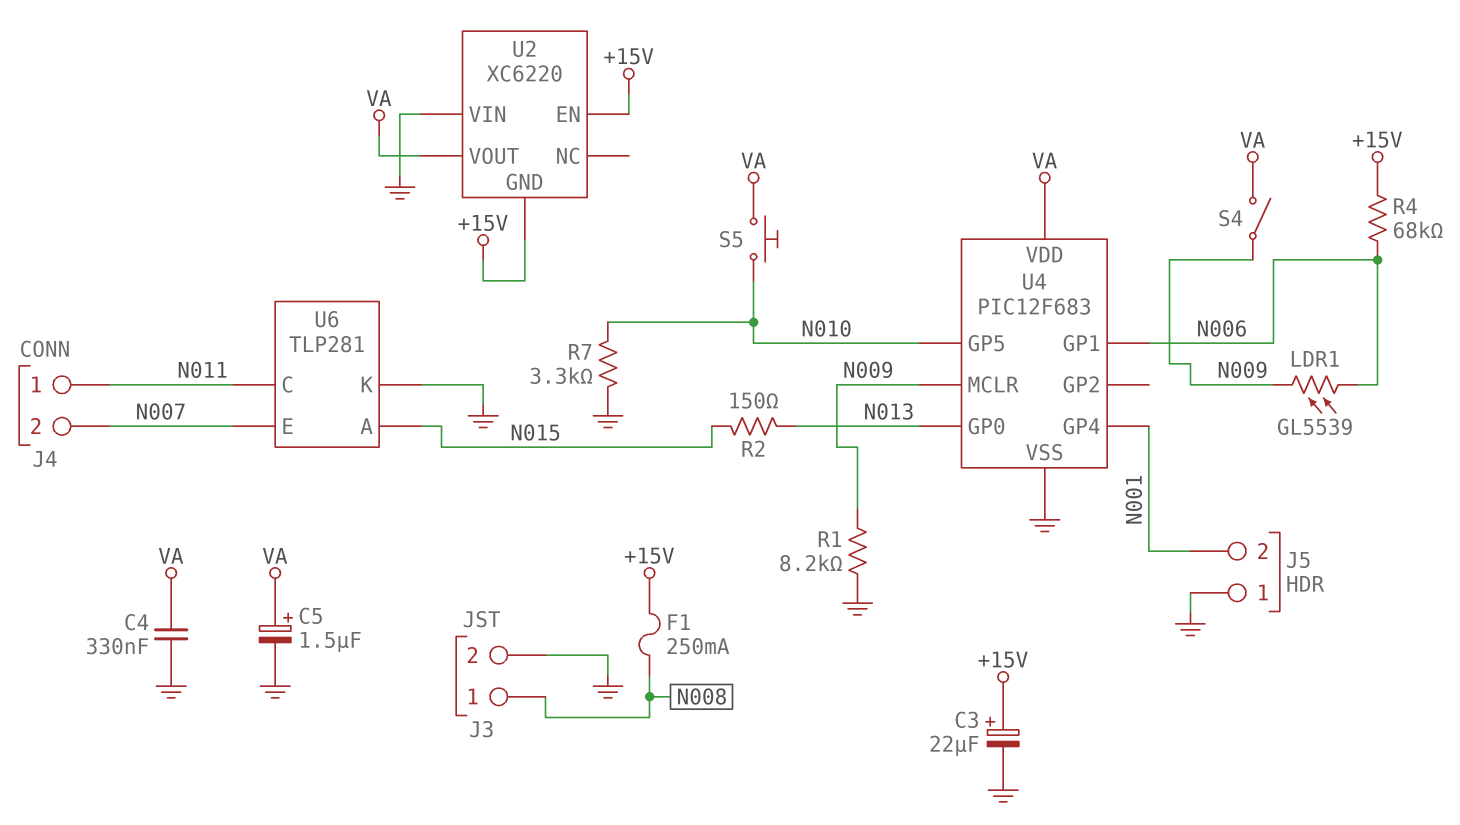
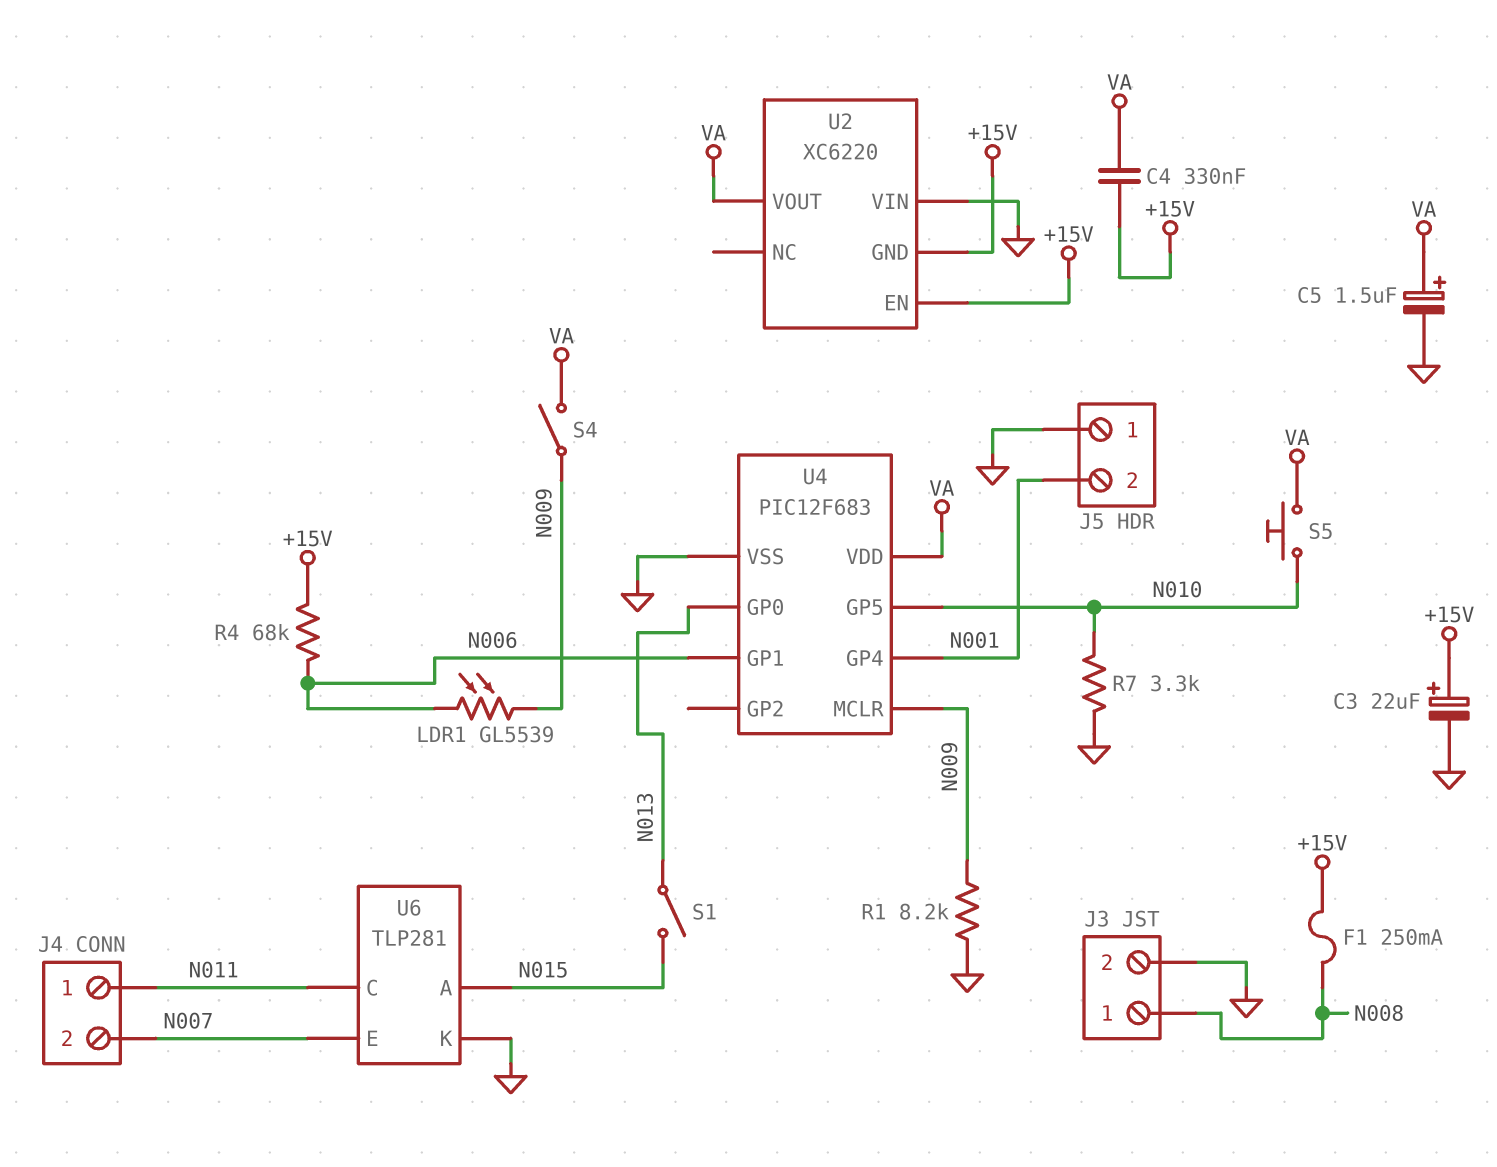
C4: 330nF (GND, VA) -> 330nF (+15V, VA)
R2: 150 (N013, N015) -> none
S1: none -> switch (N013, N015)

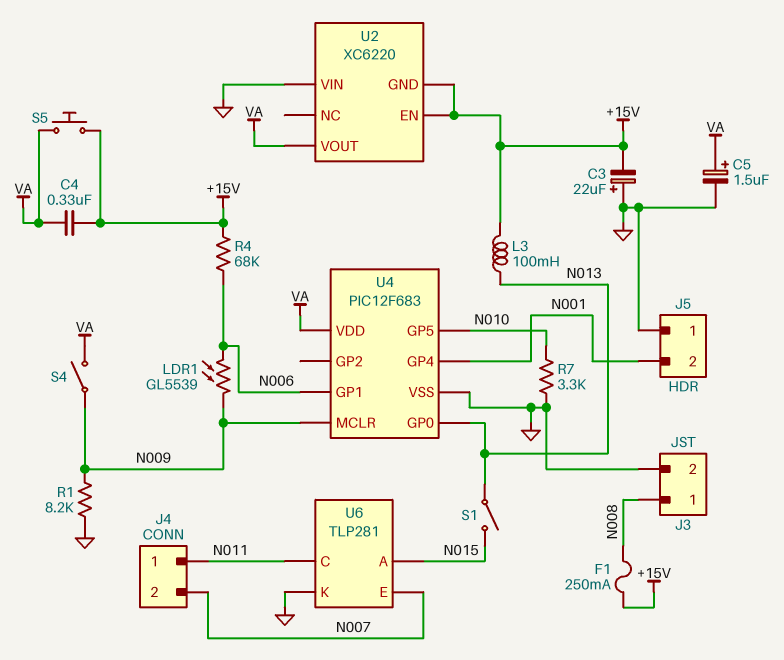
C3: 22uF (plus +15V, minus GND) -> 22uF (plus GND, minus +15V)
L3: none -> 100mH (+15V, N013)
S5: button (N010, VA) -> button (+15V, VA)

